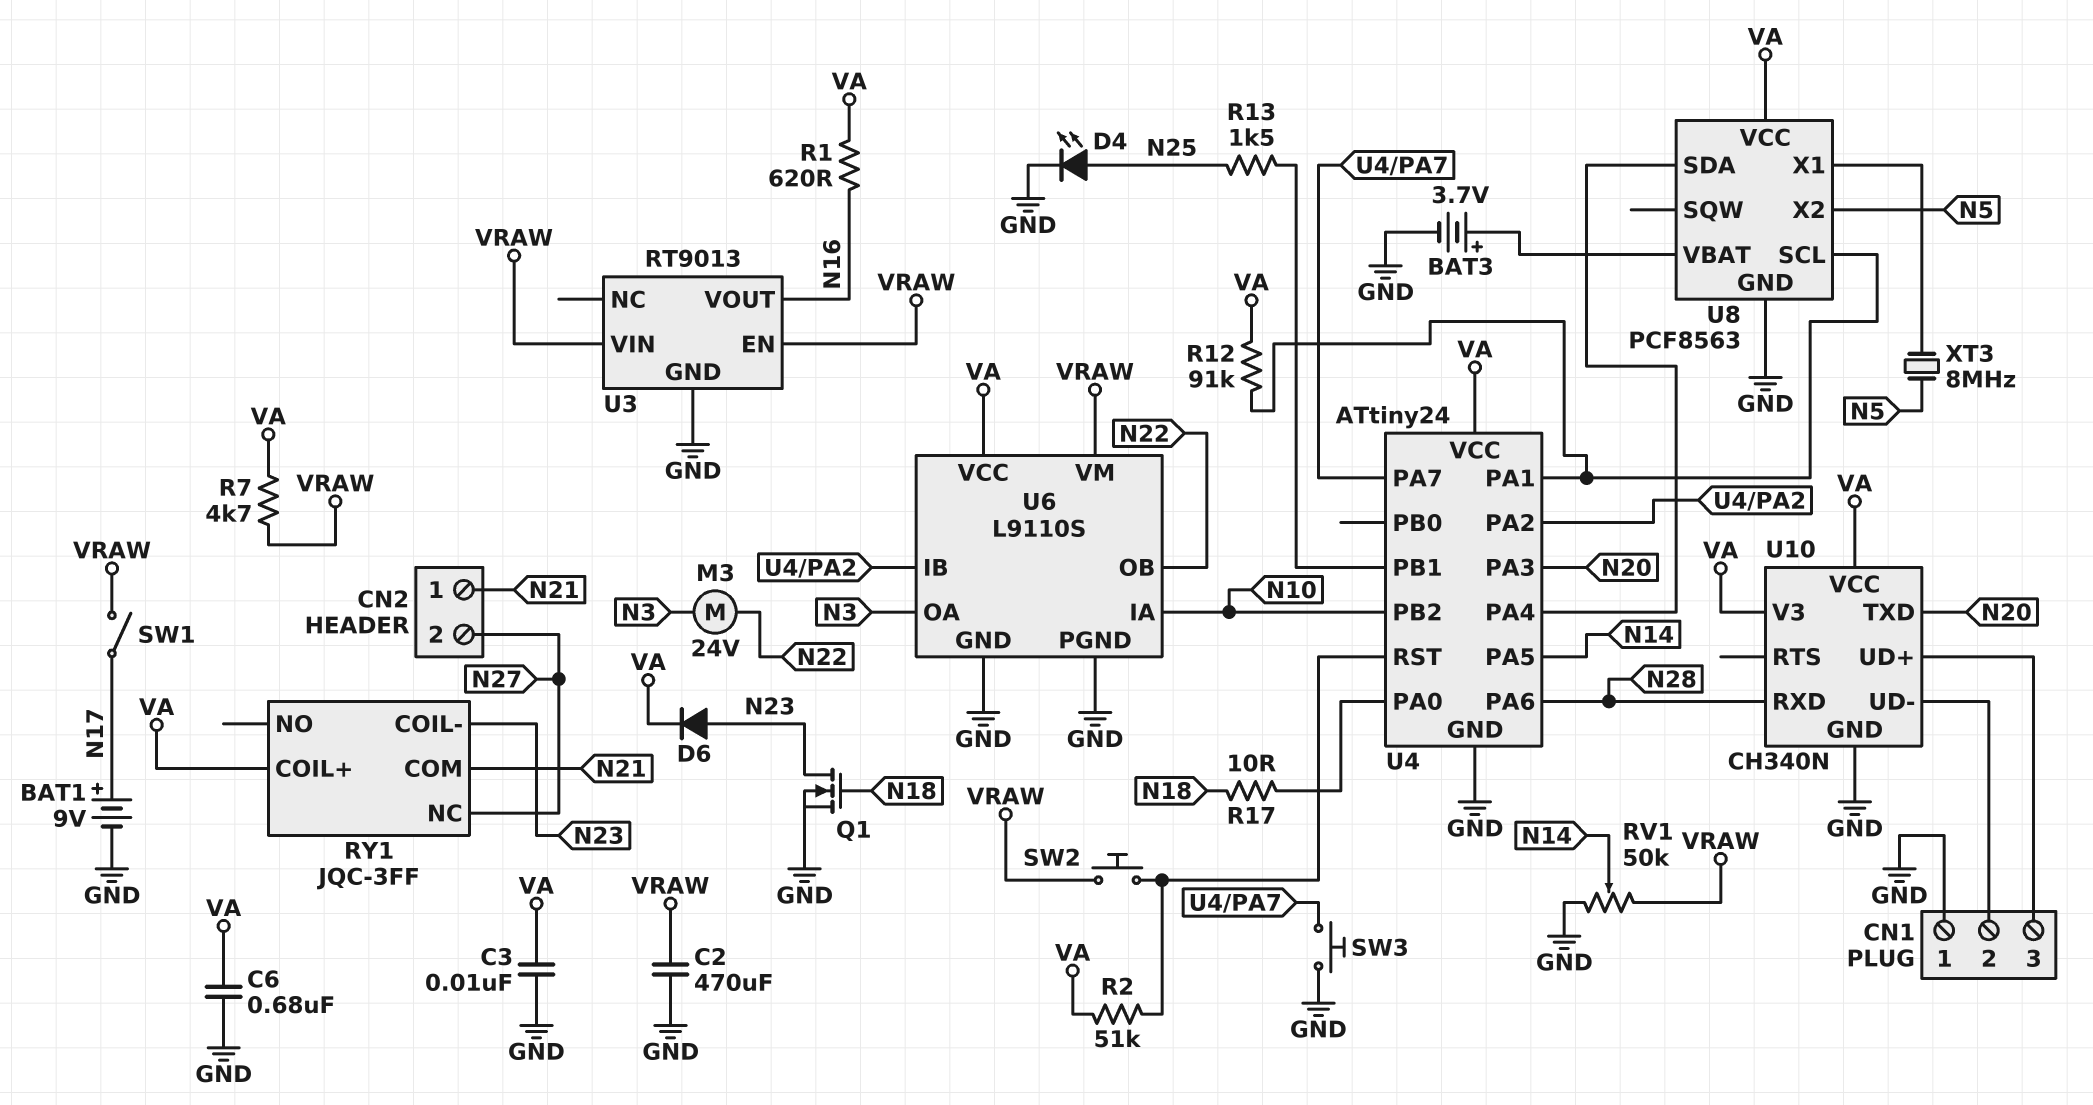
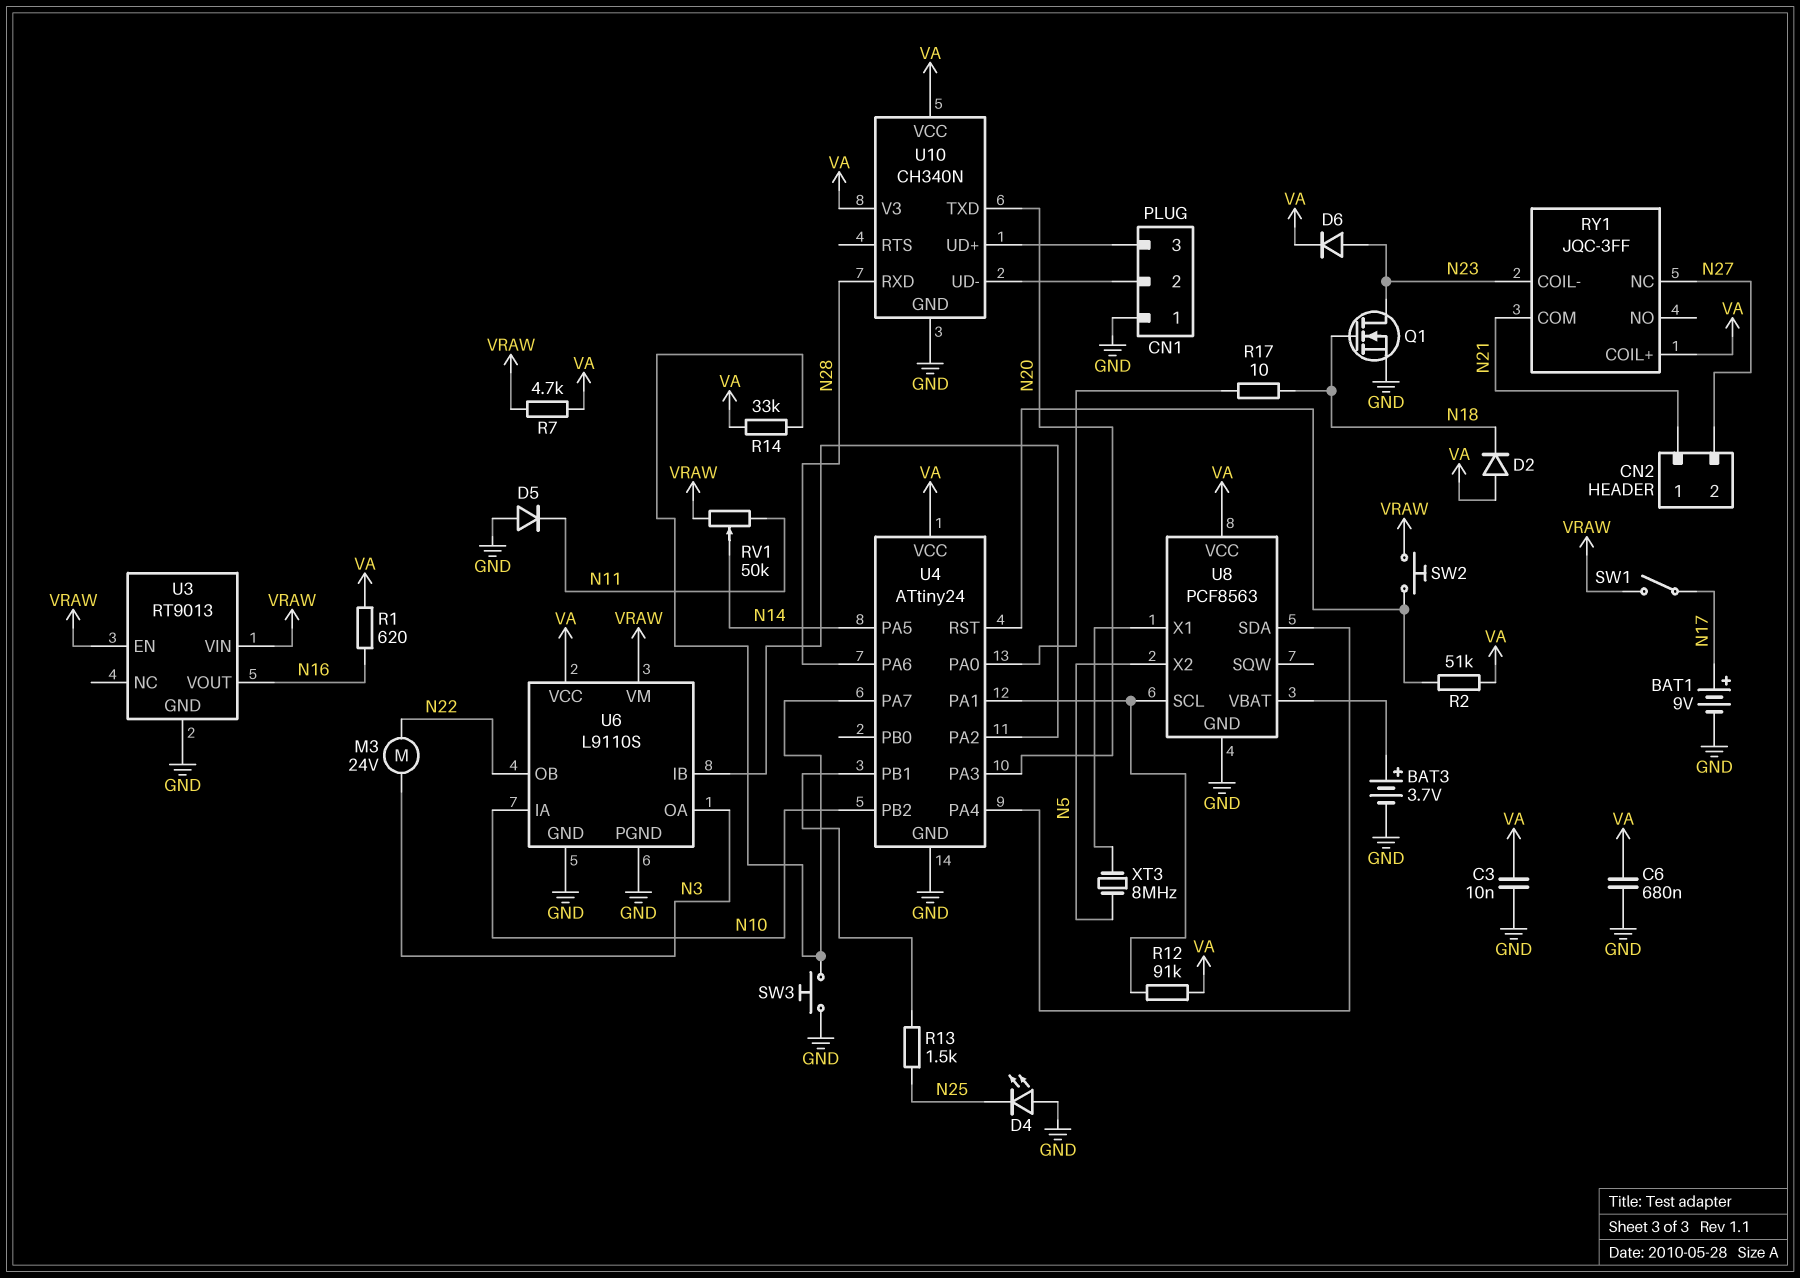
C2: 470uF (GND, VRAW) -> none
D2: none -> diode (A VA, K N18)
D4: LED (A N25, K GND) -> LED (A GND, K N25)
D5: none -> diode (A GND, K N11)
R14: none -> 33k (U4/PA7, VA)
RV1: 50k (GND, VRAW, wiper N14) -> 50k (N11, VRAW, wiper N14)

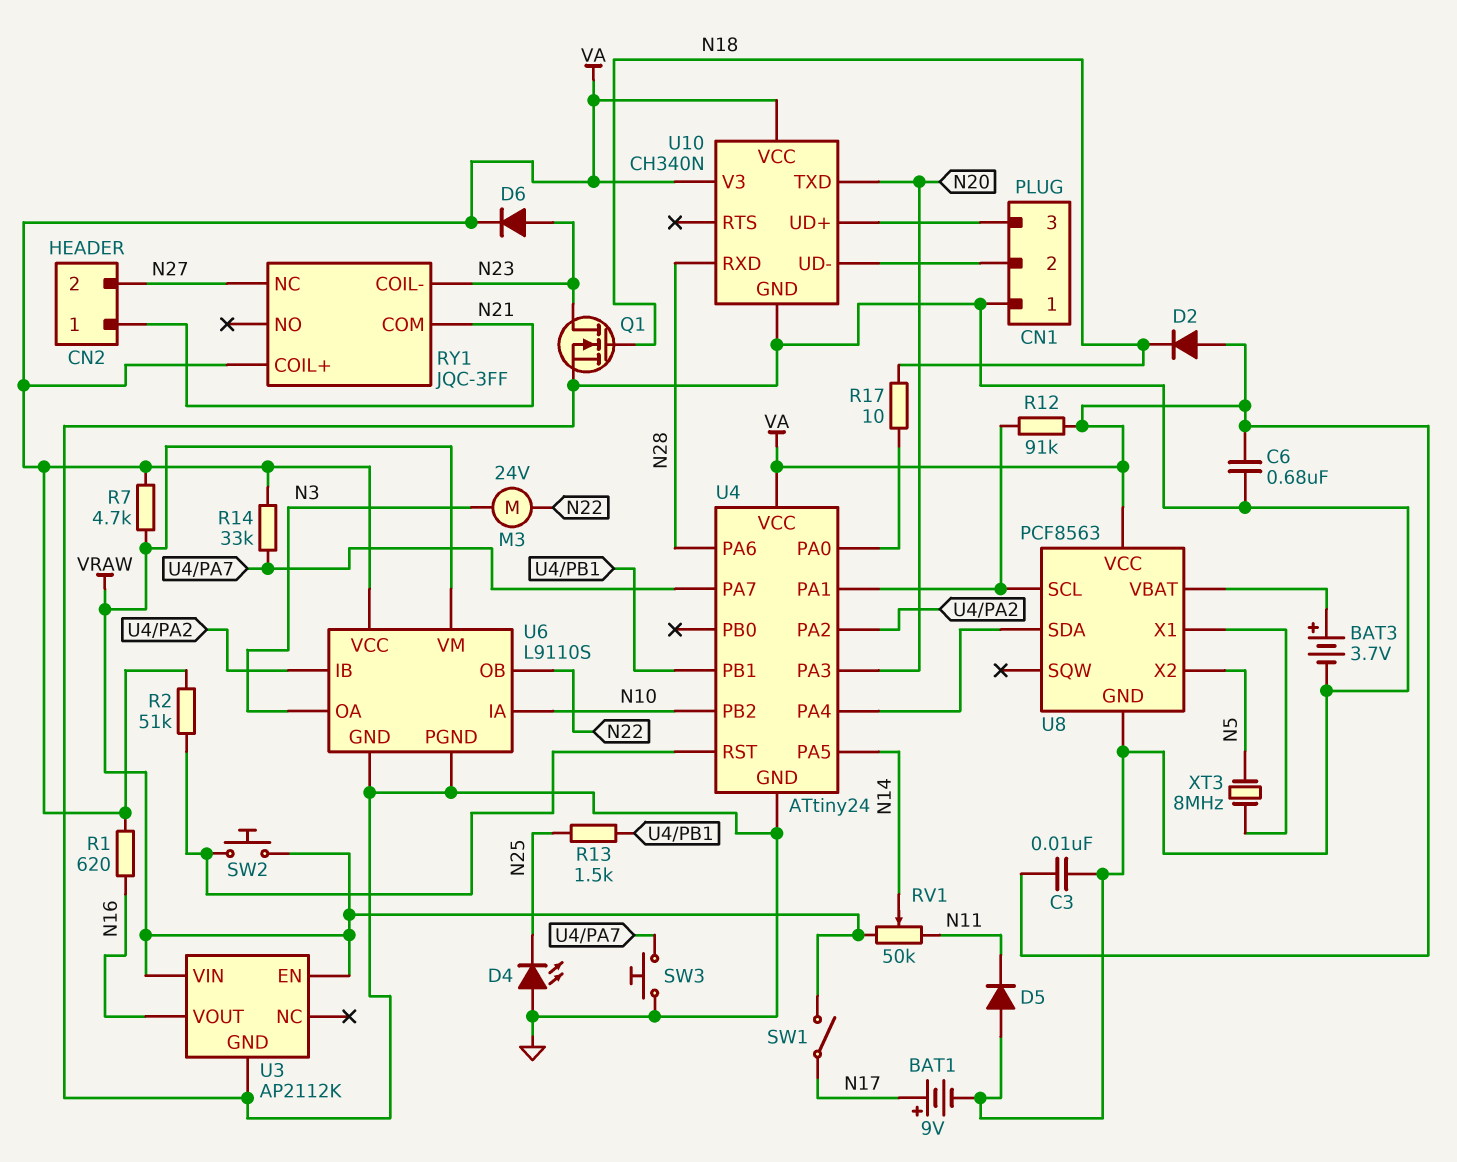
U3: RT9013 -> AP2112K

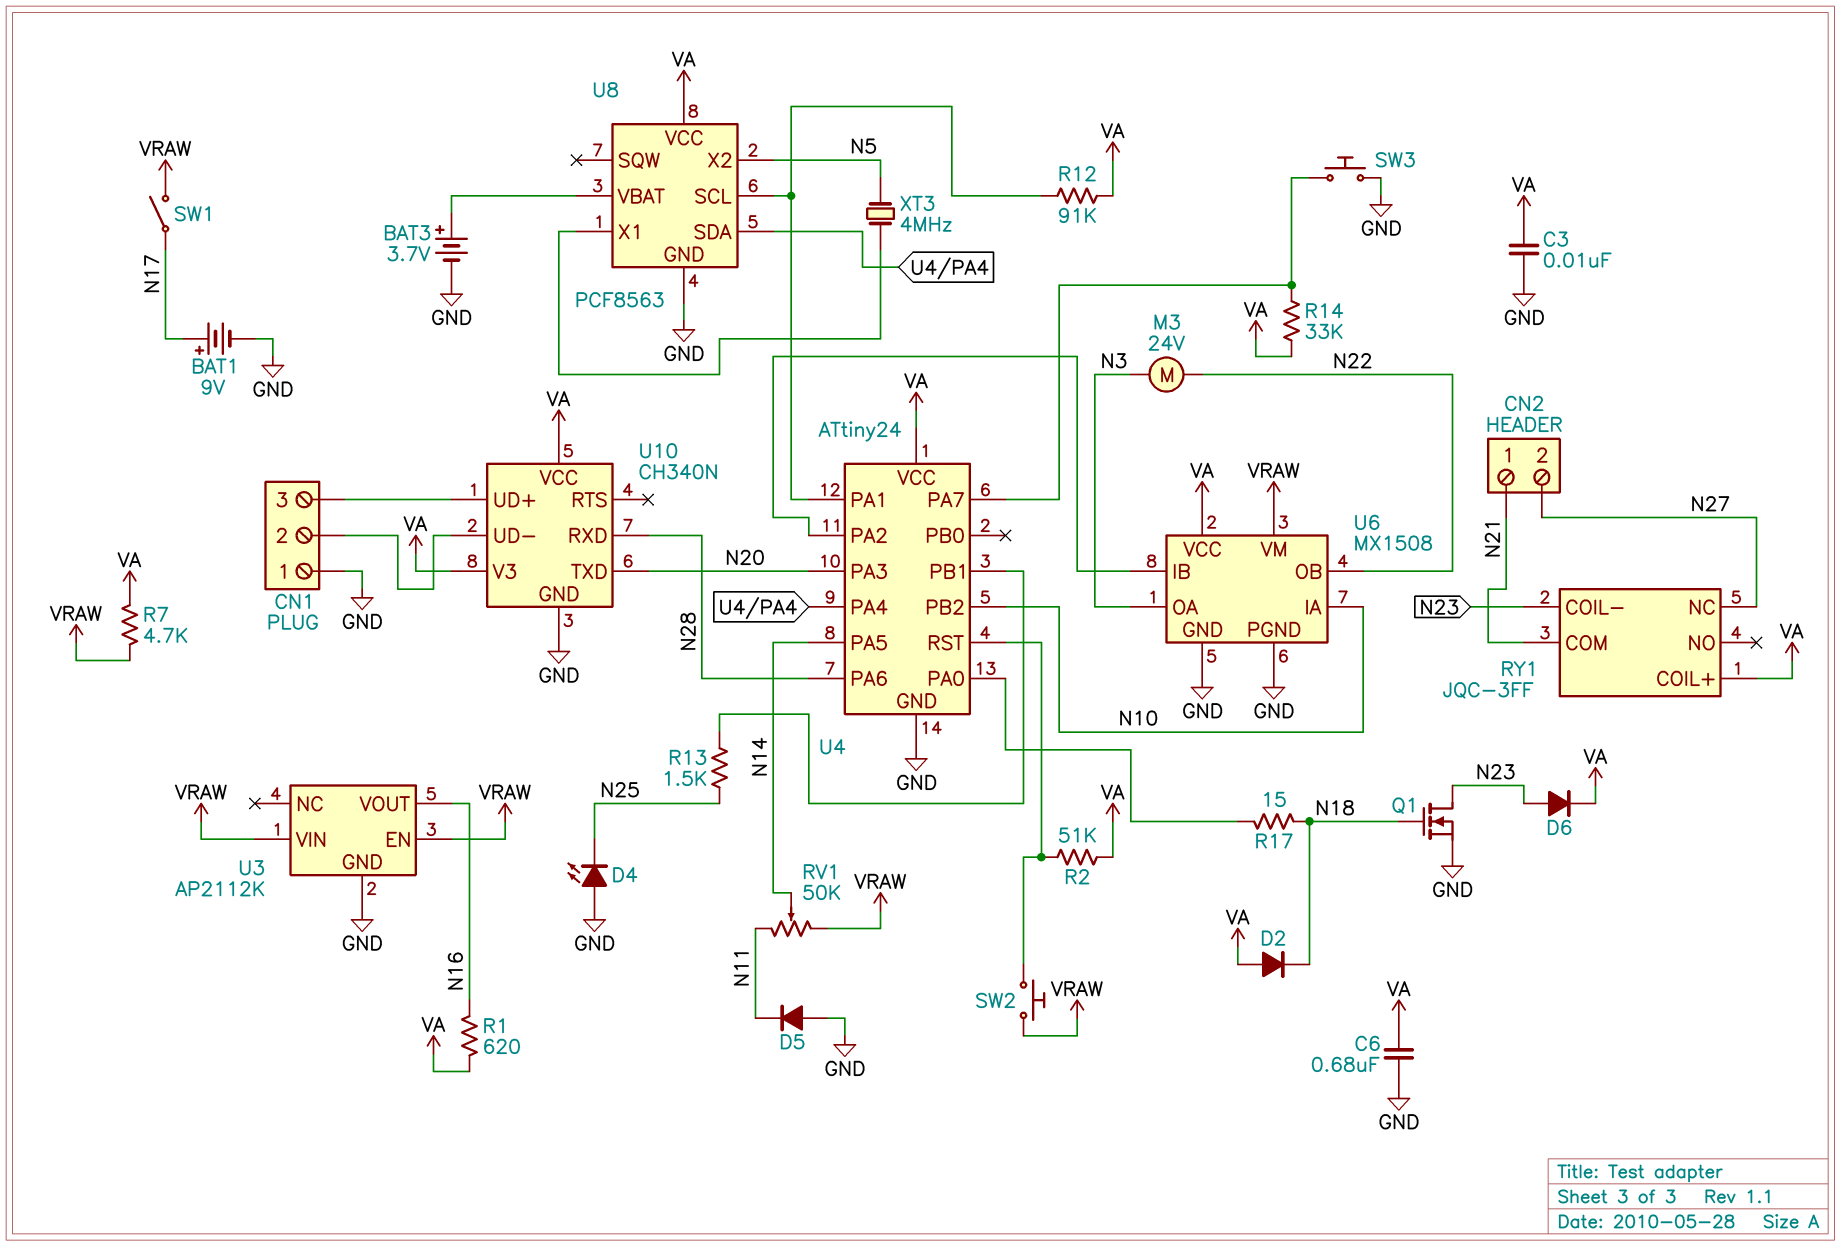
R17: 10 (N18, U4/PA0) -> 15 (N18, U4/PA0)
U6: L9110S -> MX1508
XT3: 8MHz (N5, U8/X1) -> 4MHz (N5, U8/X1)

